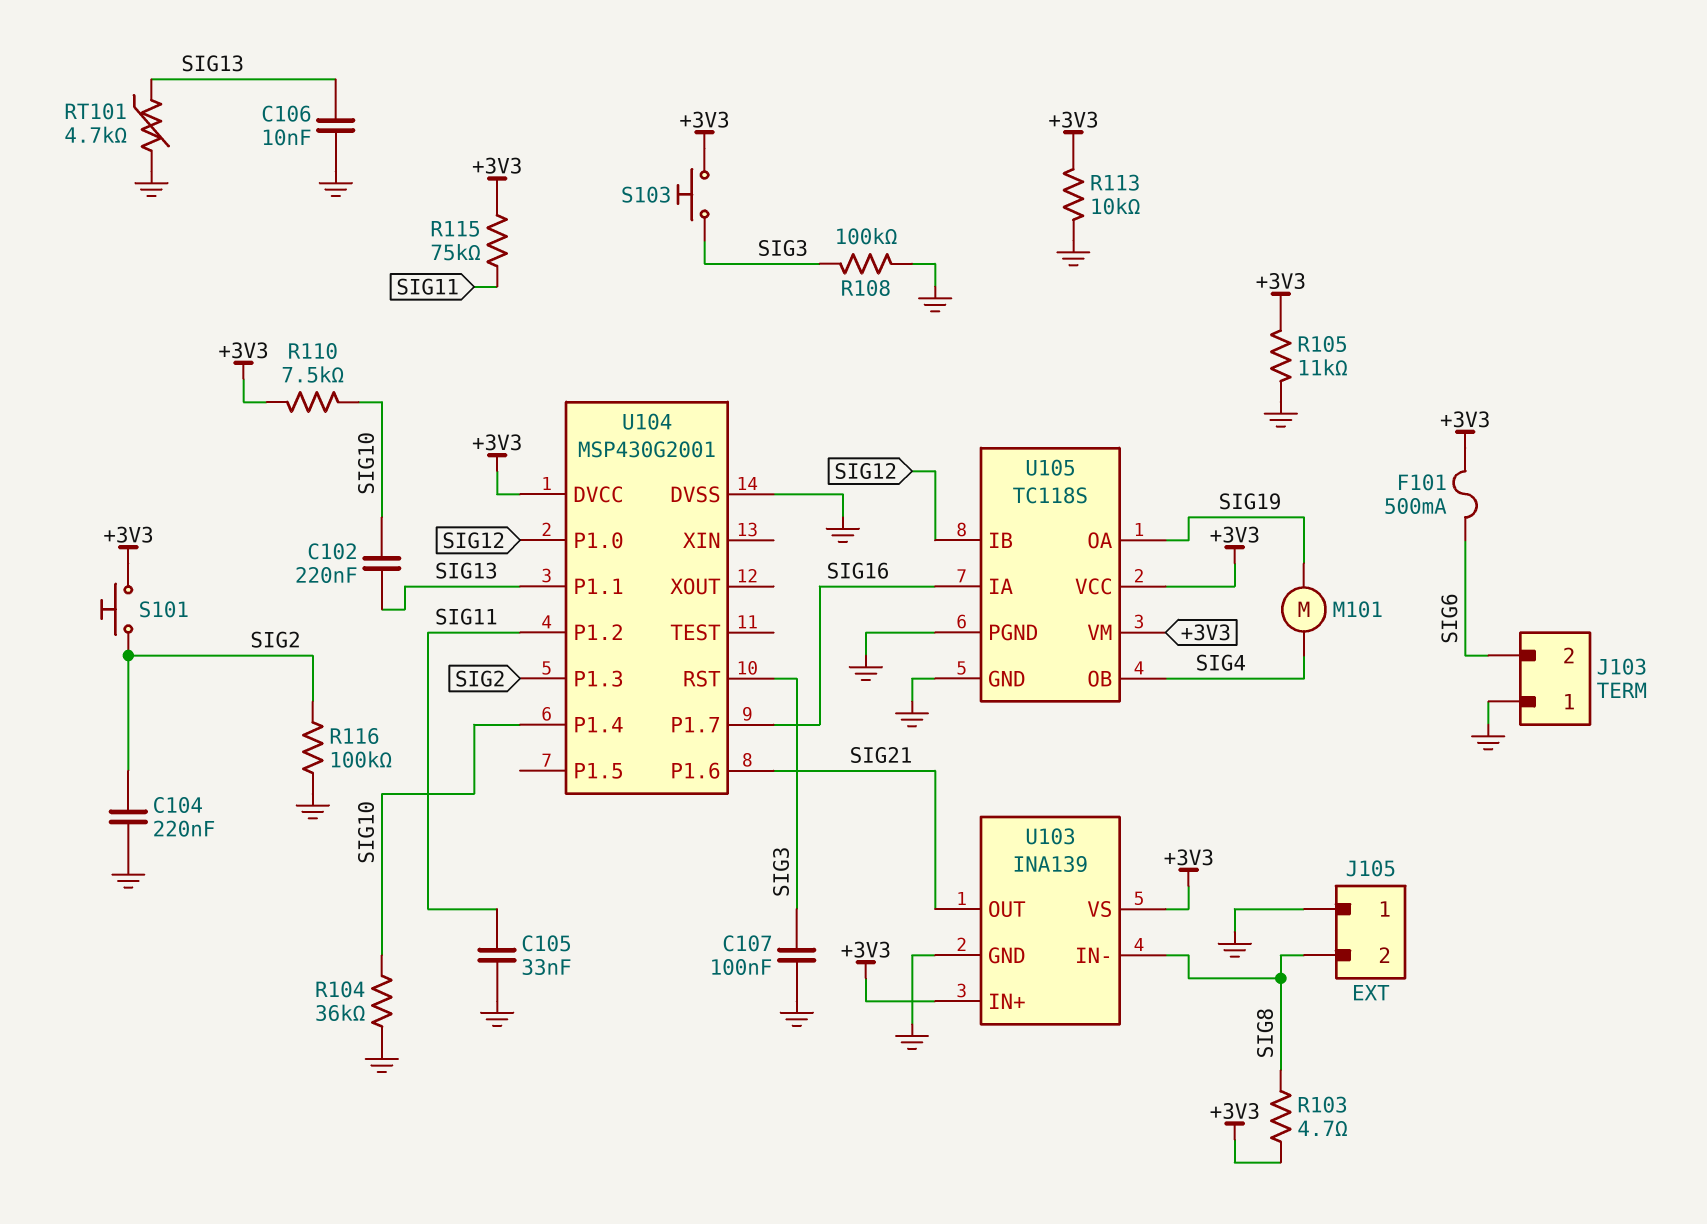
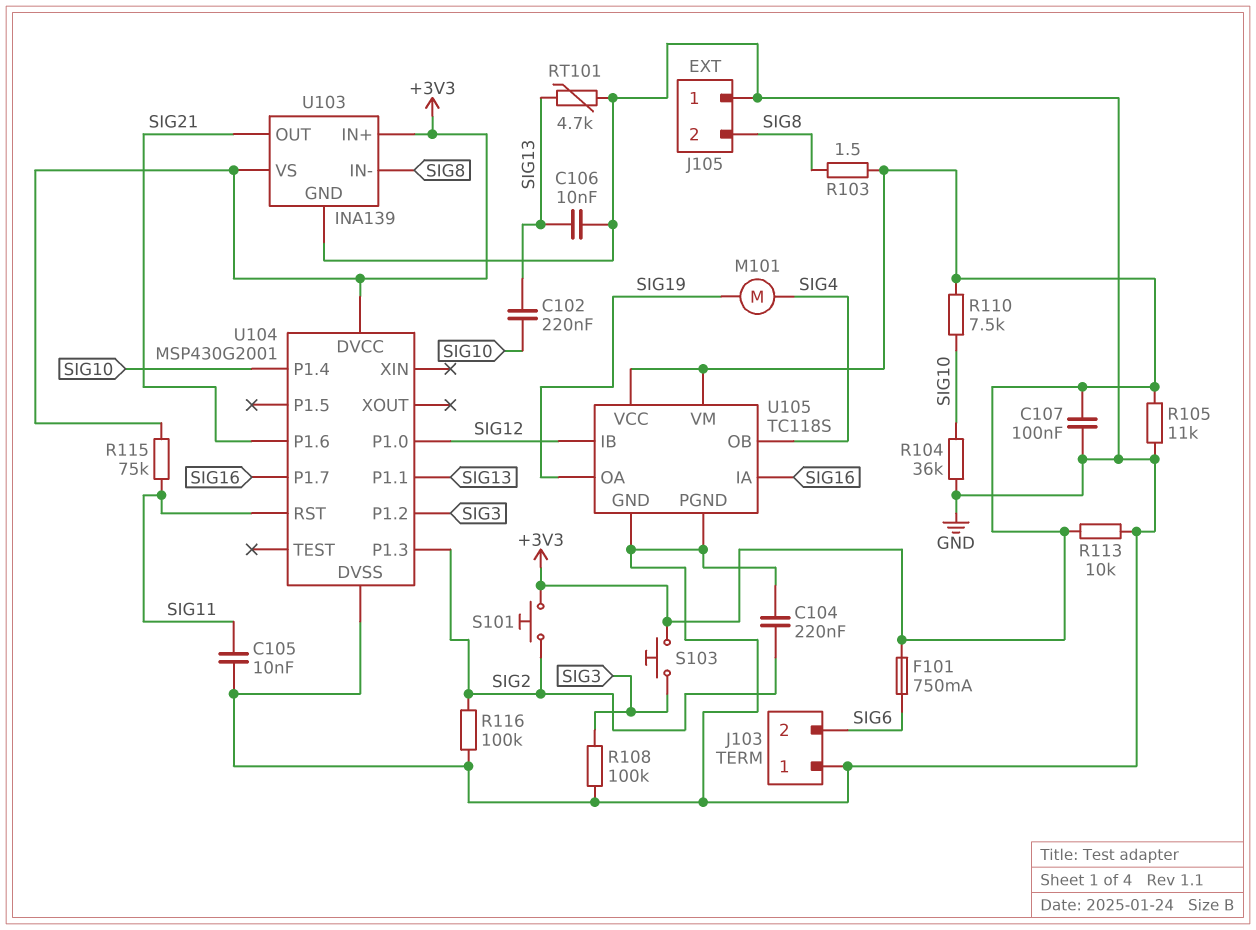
C105: 33nF (GND, SIG11) -> 10nF (GND, SIG11)
C107: 100nF (GND, SIG3) -> 100nF (+3V3, GND)
F101: 500mA (+3V3, SIG6) -> 750mA (+3V3, SIG6)
R103: 4.7 (+3V3, SIG8) -> 1.5 (+3V3, SIG8)
U104 pin P1.2: SIG11 -> SIG3
U104 pin RST: SIG3 -> SIG11

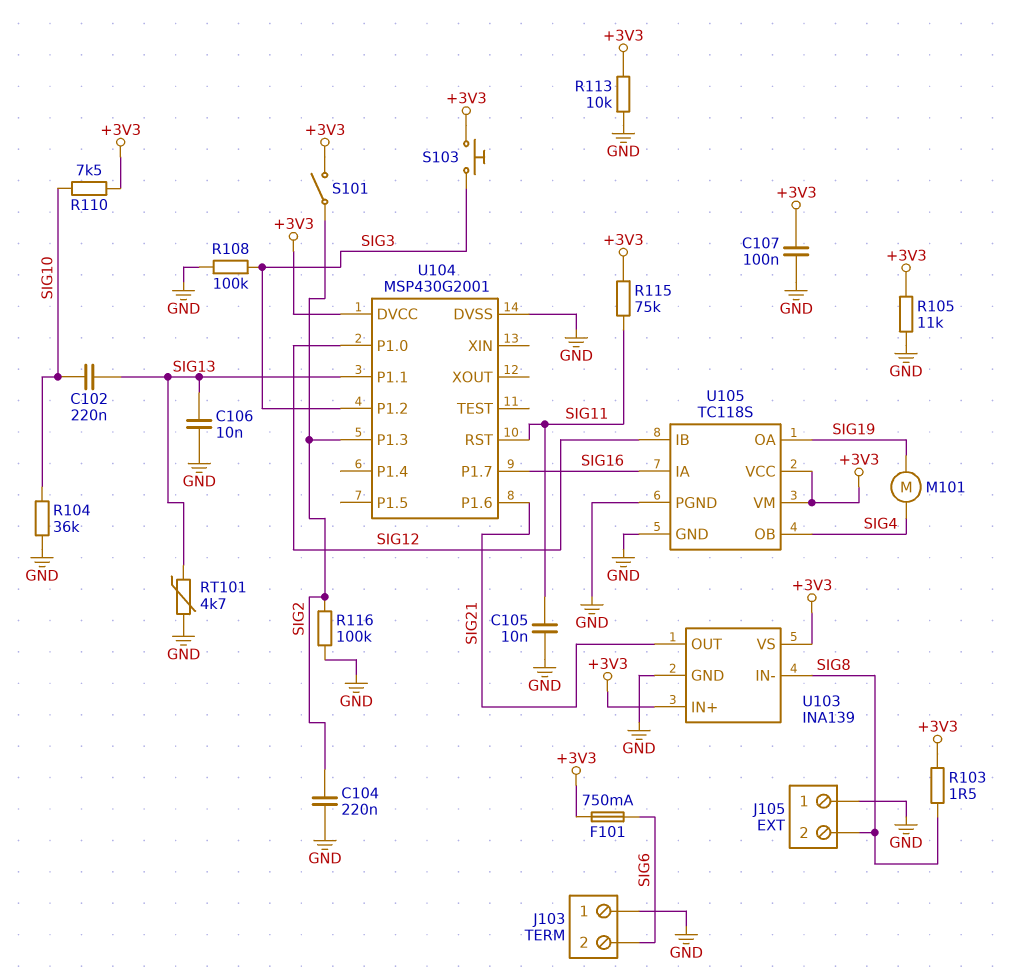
S101: button (+3V3, SIG2) -> switch (+3V3, SIG2)
U104 pin P1.4: SIG10 -> none

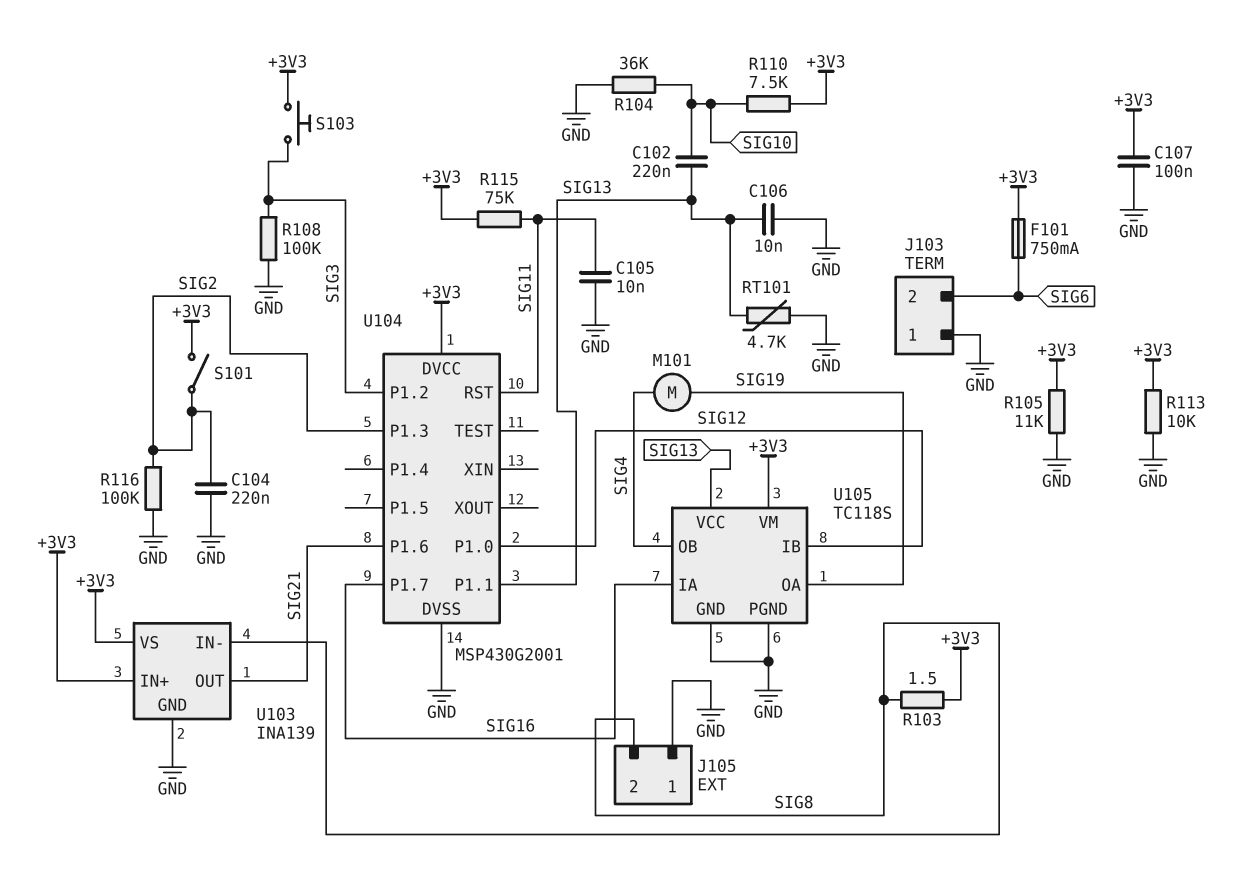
U105 pin VCC: +3V3 -> SIG13

